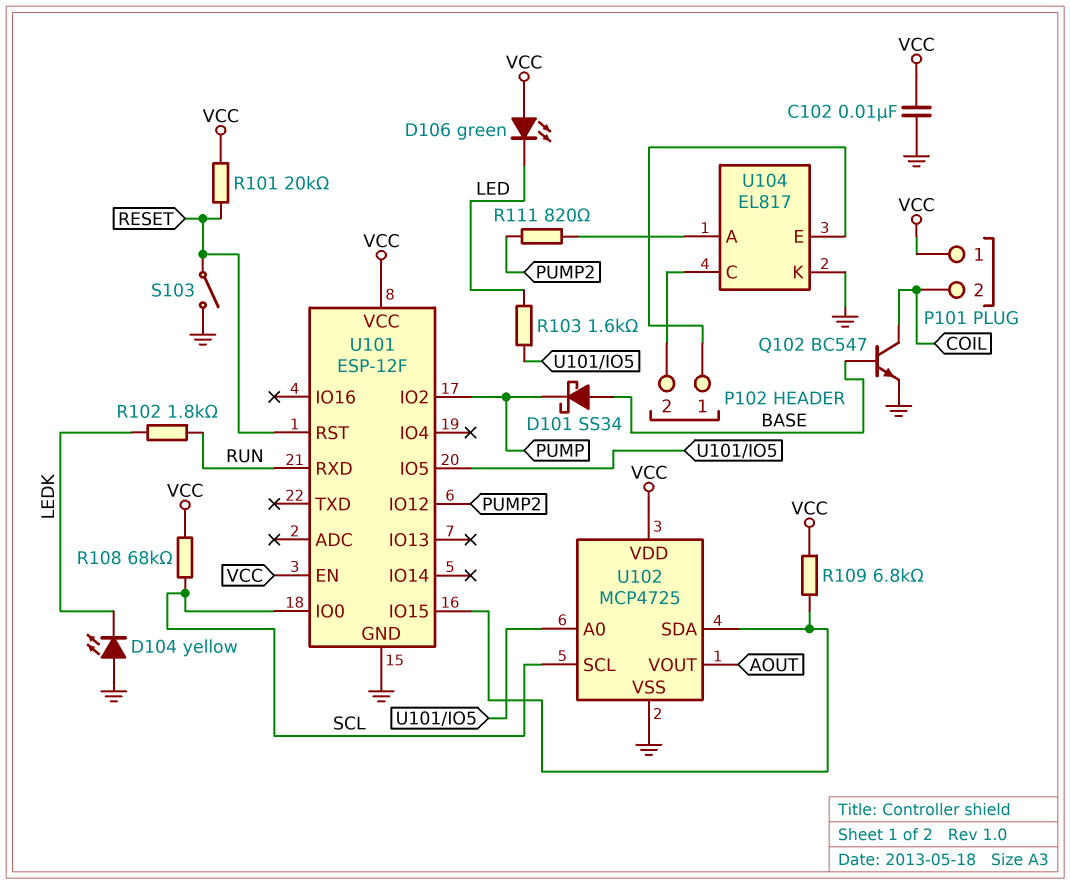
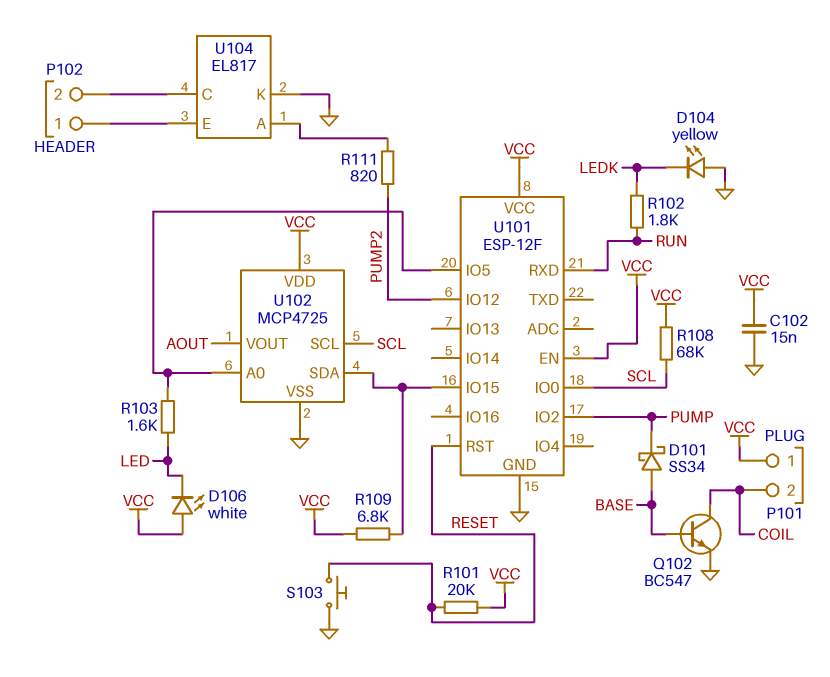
C102: 10nF (GND, VCC) -> 15nF (GND, VCC)
D106: LED green (A VCC, K LED) -> LED white (A VCC, K LED)
S103: switch (GND, RESET) -> button (GND, RESET)

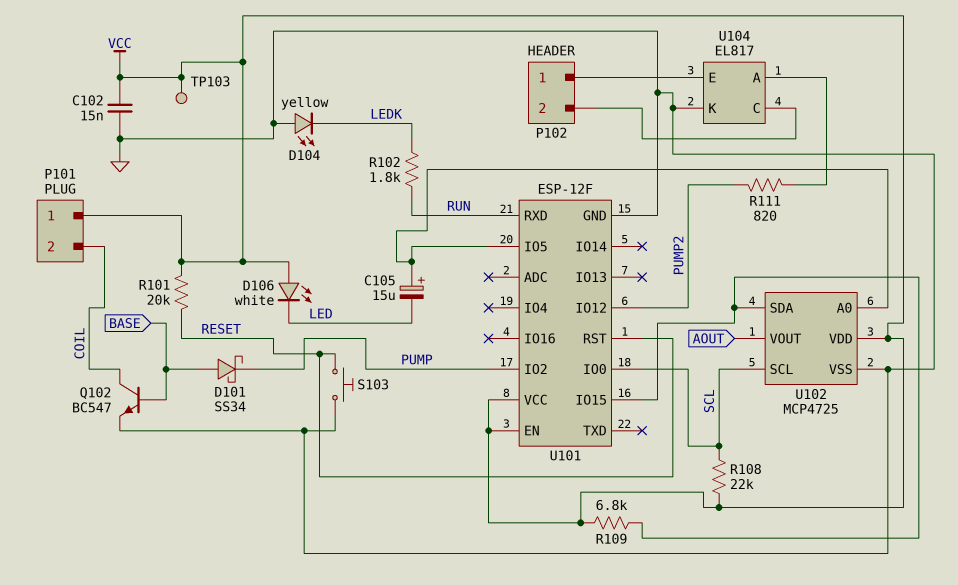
C105: none -> 15uF (plus U101/IO5, minus LED)
R103: 1.6k (LED, U101/IO5) -> none
R108: 68k (SCL, VCC) -> 22k (SCL, VCC)
TP103: none -> test point (VCC)

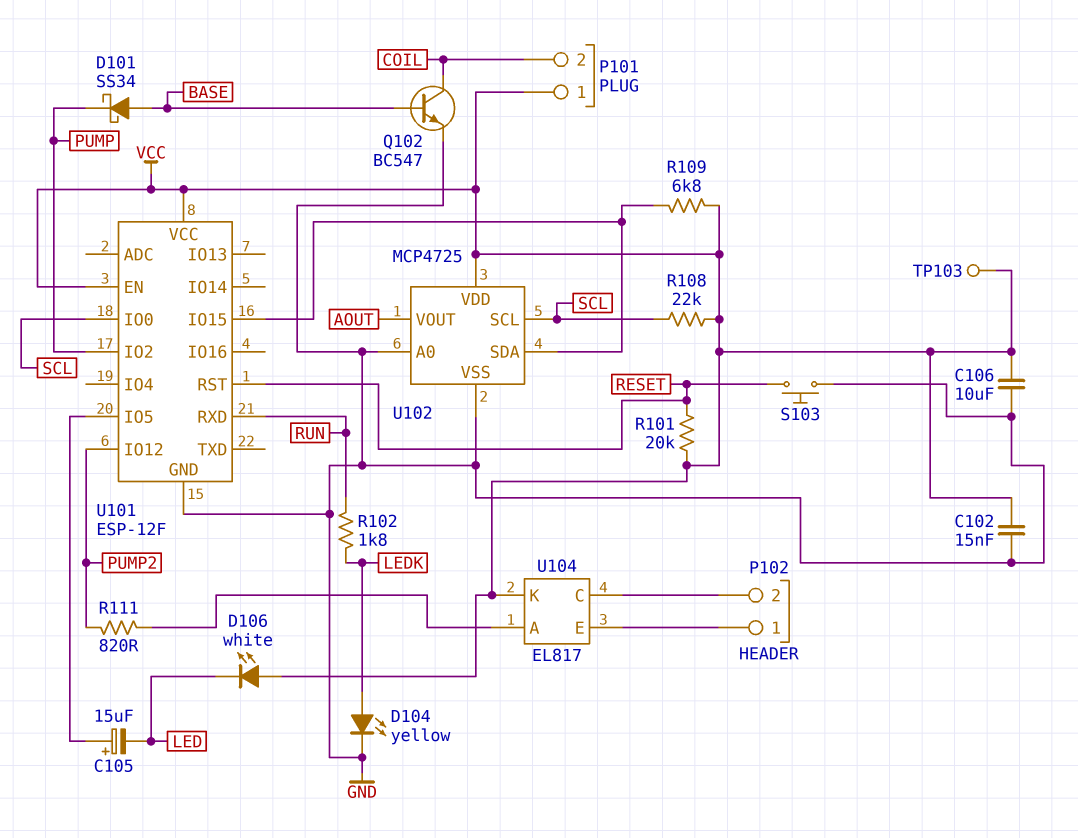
C106: none -> 10uF (GND, VCC)
D104: LED yellow (A GND, K LEDK) -> LED yellow (A LEDK, K GND)
U102 pin A0: U101/IO5 -> GND
U104 pin K: GND -> VCC

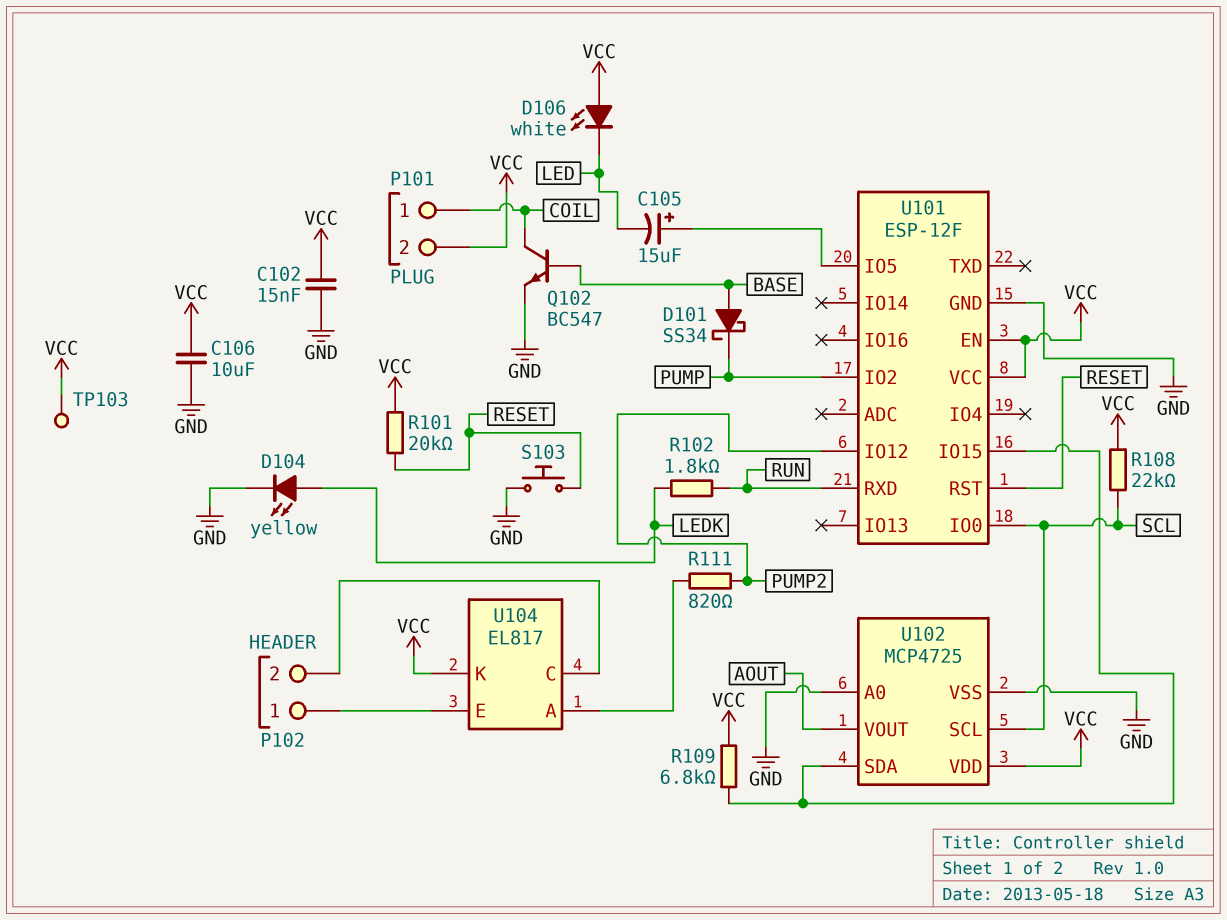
P101 pin 1: VCC -> COIL
P101 pin 2: COIL -> VCC

